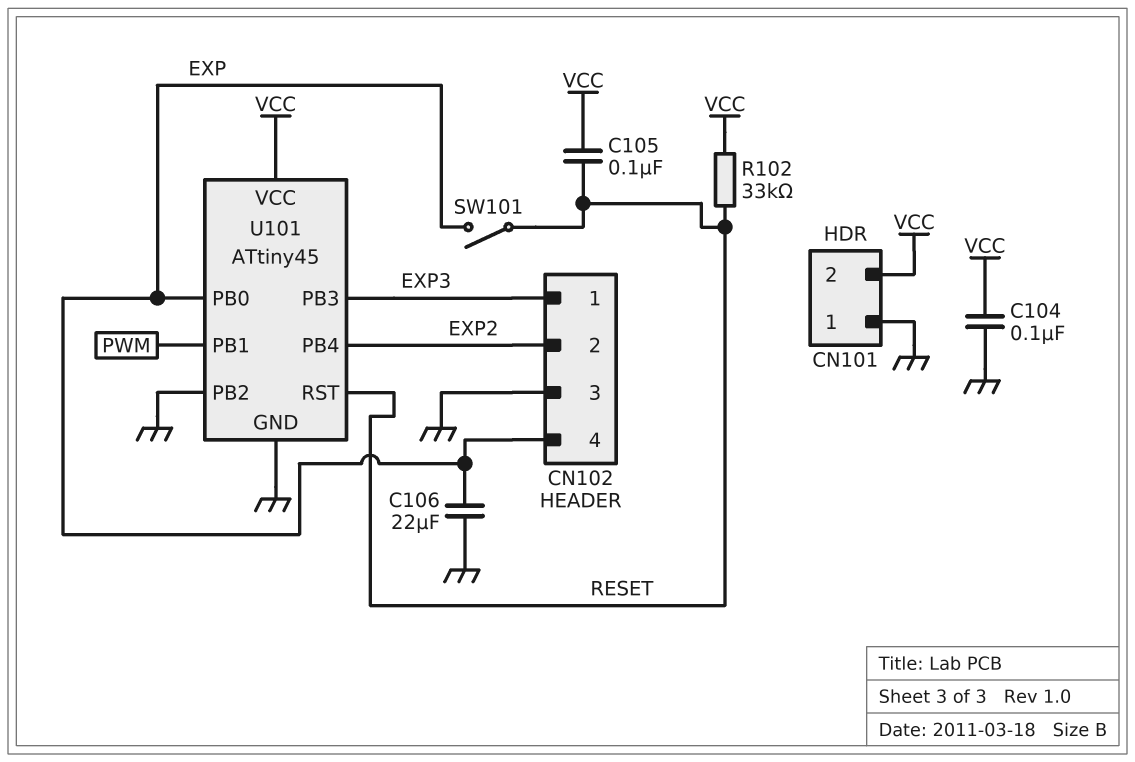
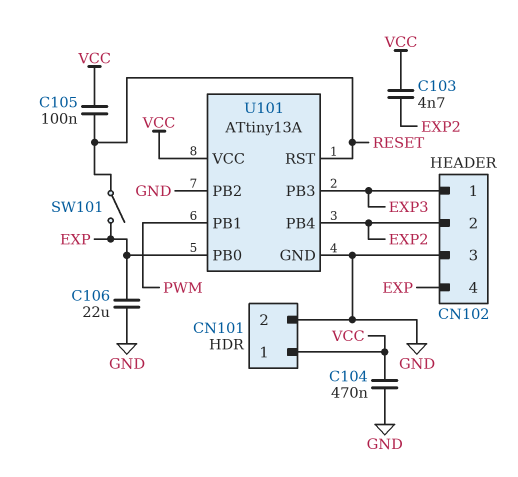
C103: none -> 4.7nF (EXP2, VCC)
C104: 100nF (GND, VCC) -> 470nF (GND, VCC)
CN101 pin 1: GND -> VCC
CN101 pin 2: VCC -> GND
R102: 33k (RESET, VCC) -> none
U101: ATtiny45 -> ATtiny13A

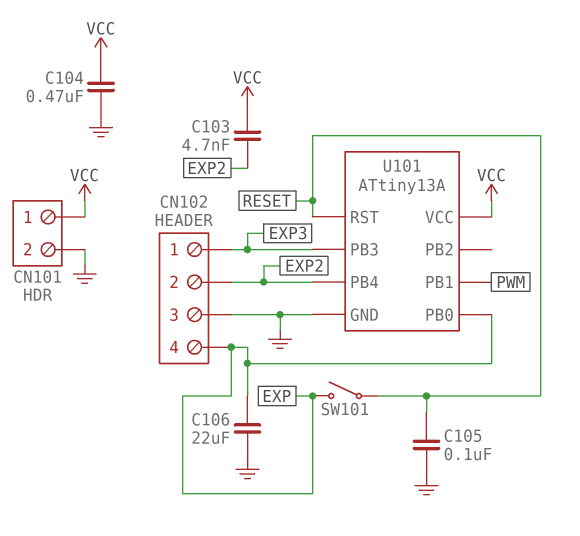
C105: 100nF (RESET, VCC) -> 100nF (GND, RESET)
U101 pin PB2: GND -> none

